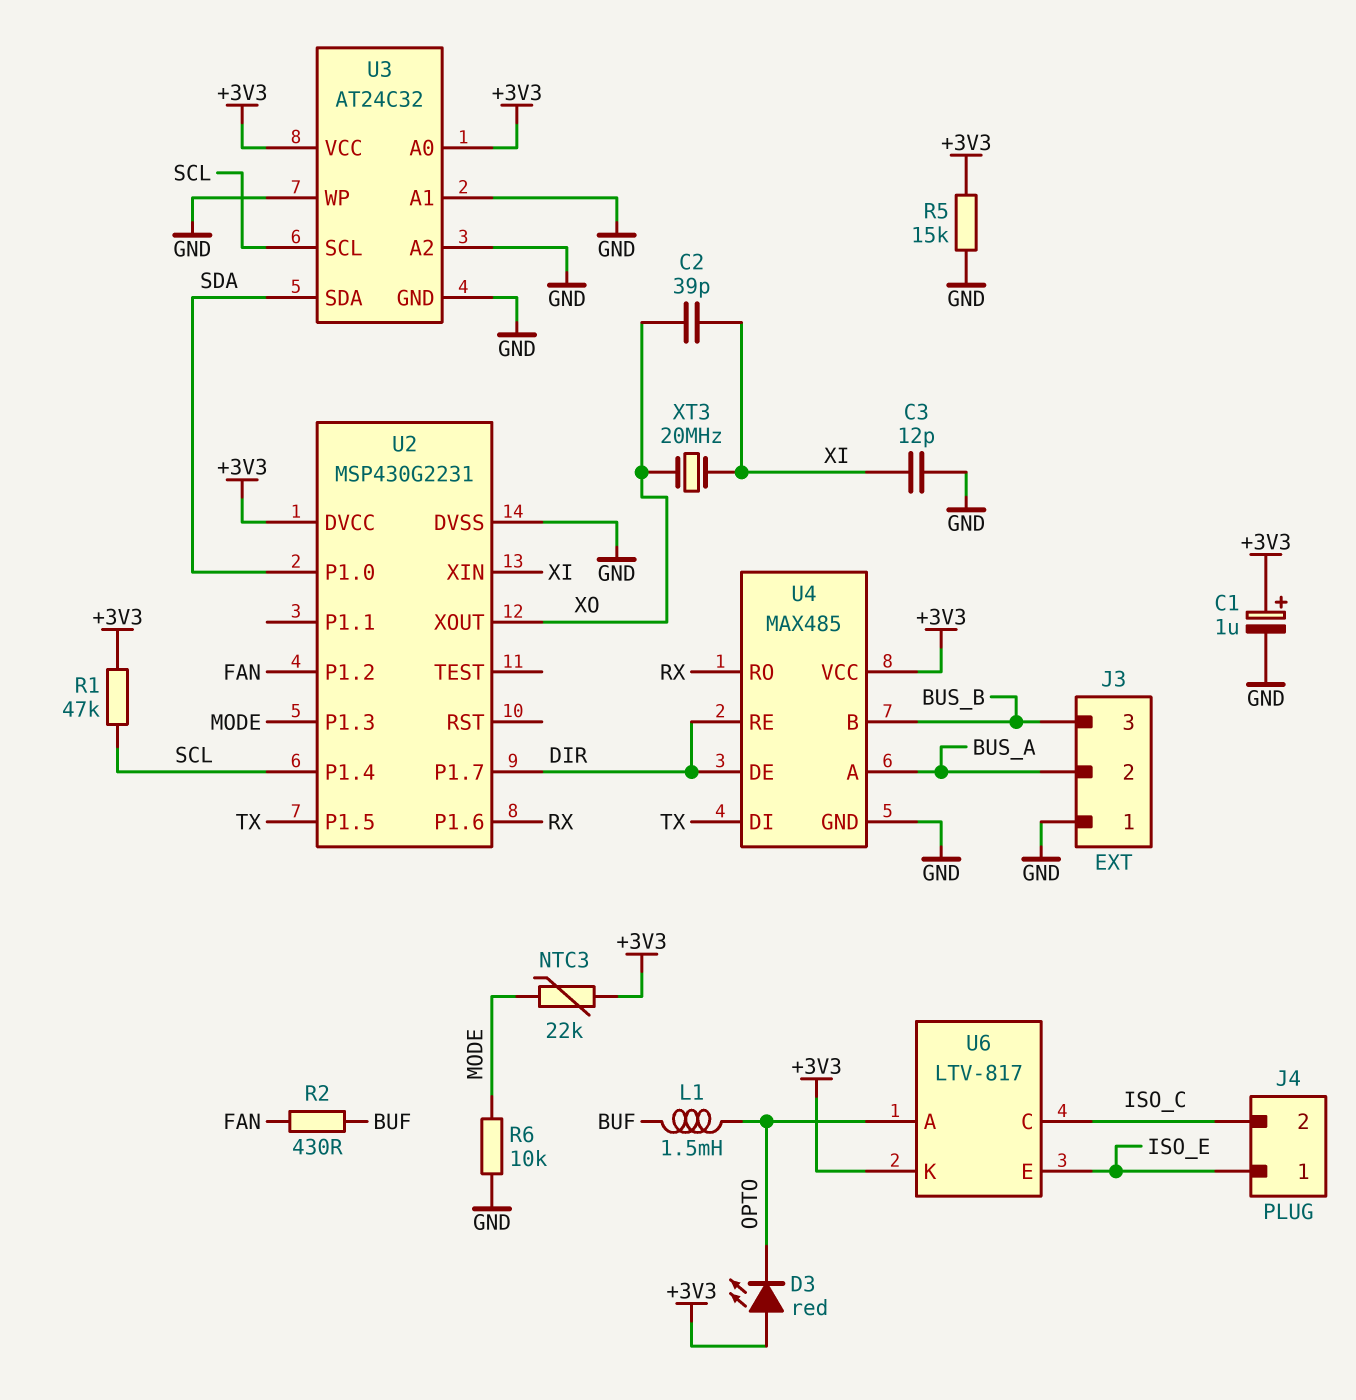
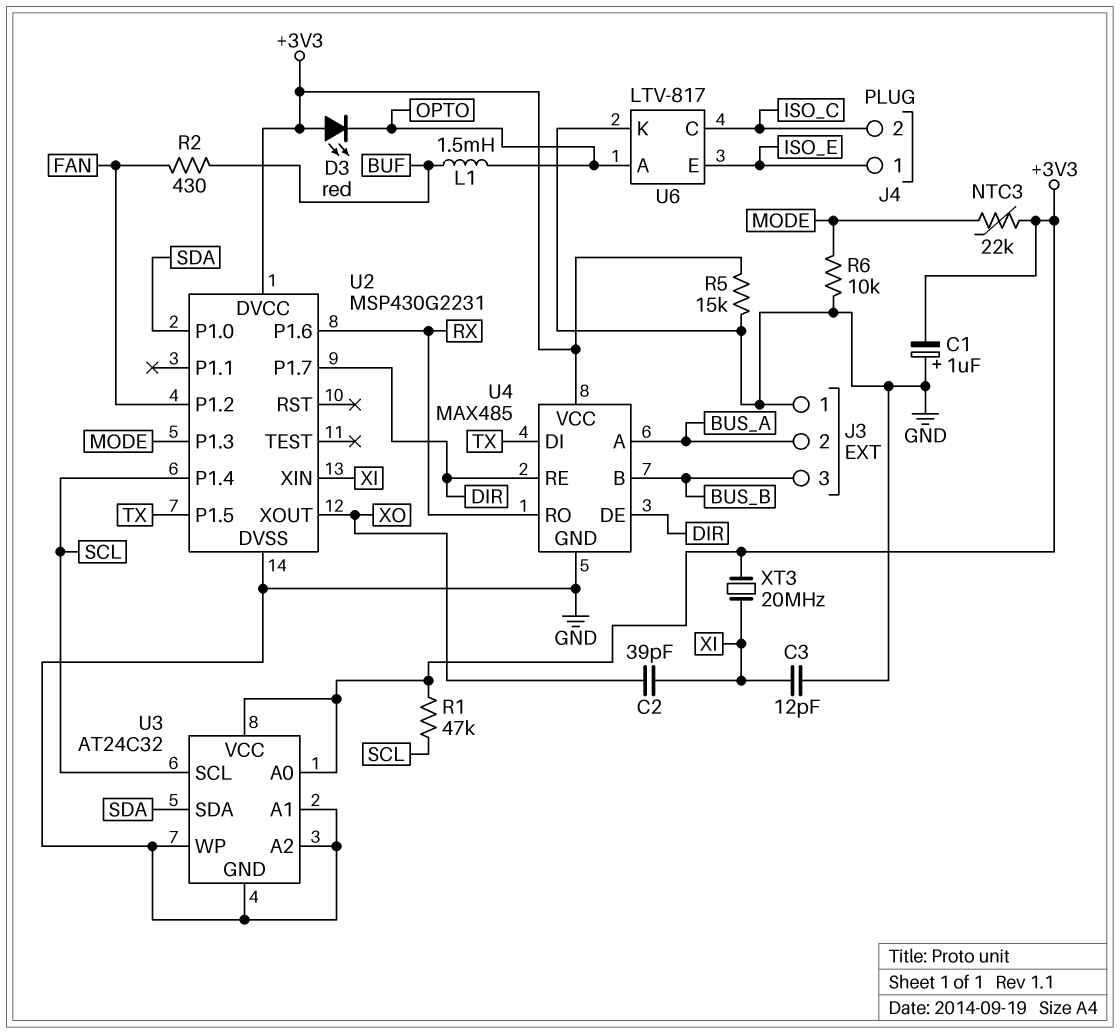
C1: 1uF (plus +3V3, minus GND) -> 1uF (plus GND, minus +3V3)
U6 pin K: +3V3 -> GND
XT3: 20MHz (XI, XO) -> 20MHz (+3V3, XI)

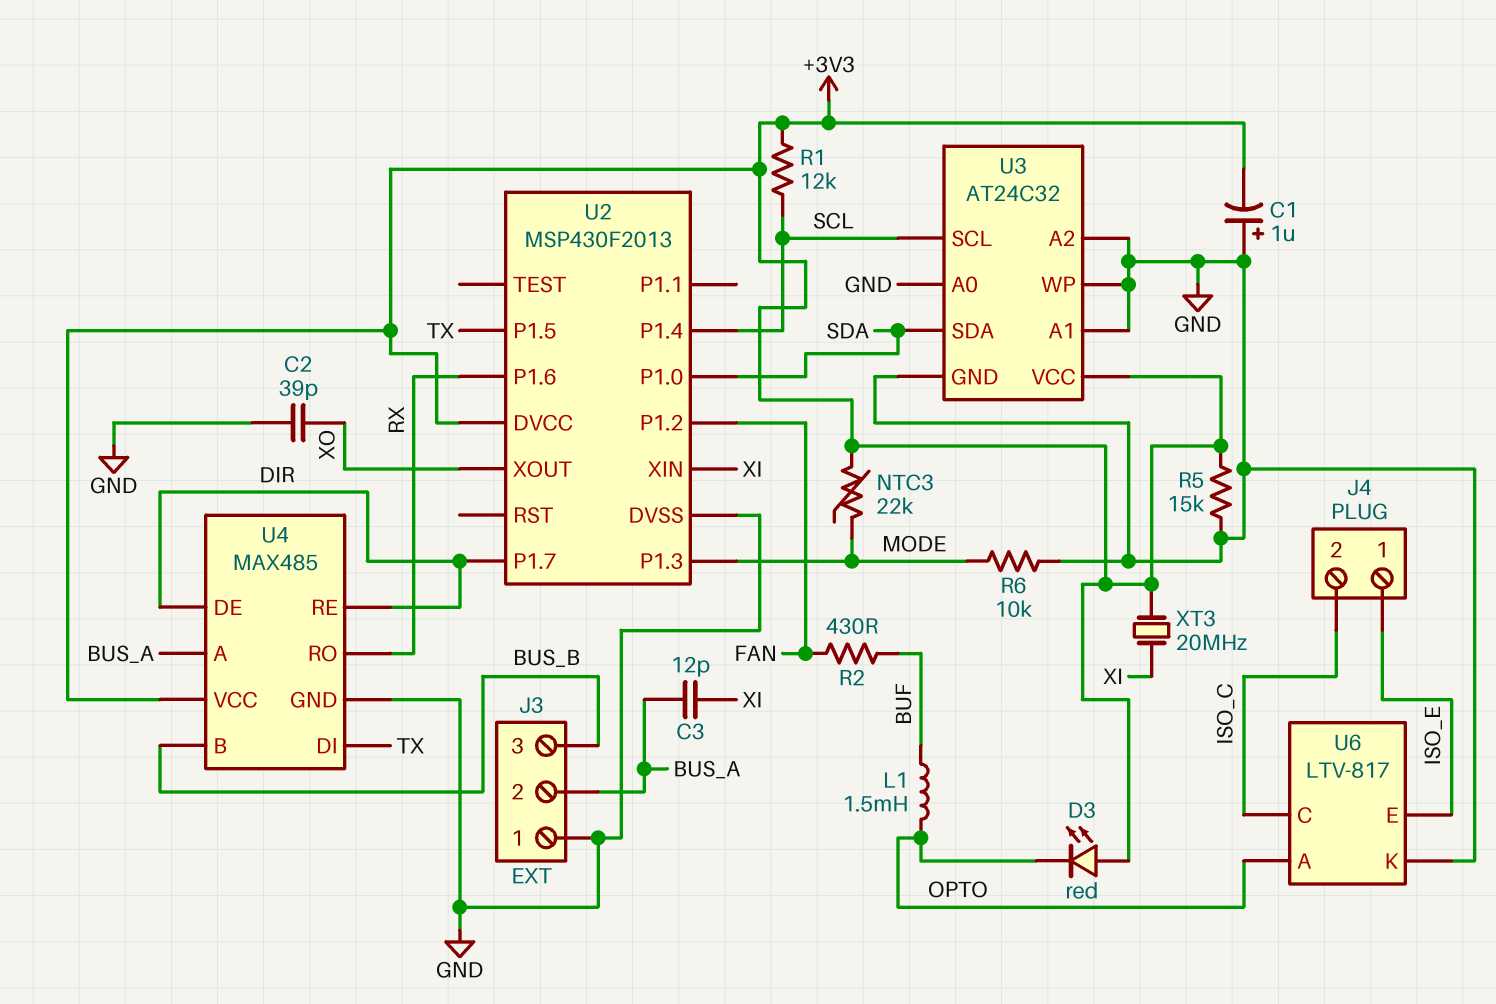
C2: 39pF (XI, XO) -> 39pF (GND, XO)
C3: 12pF (GND, XI) -> 12pF (BUS_A, XI)
R1: 47k (+3V3, SCL) -> 12k (+3V3, SCL)
U2: MSP430G2231 -> MSP430F2013
U3 pin A0: +3V3 -> GND

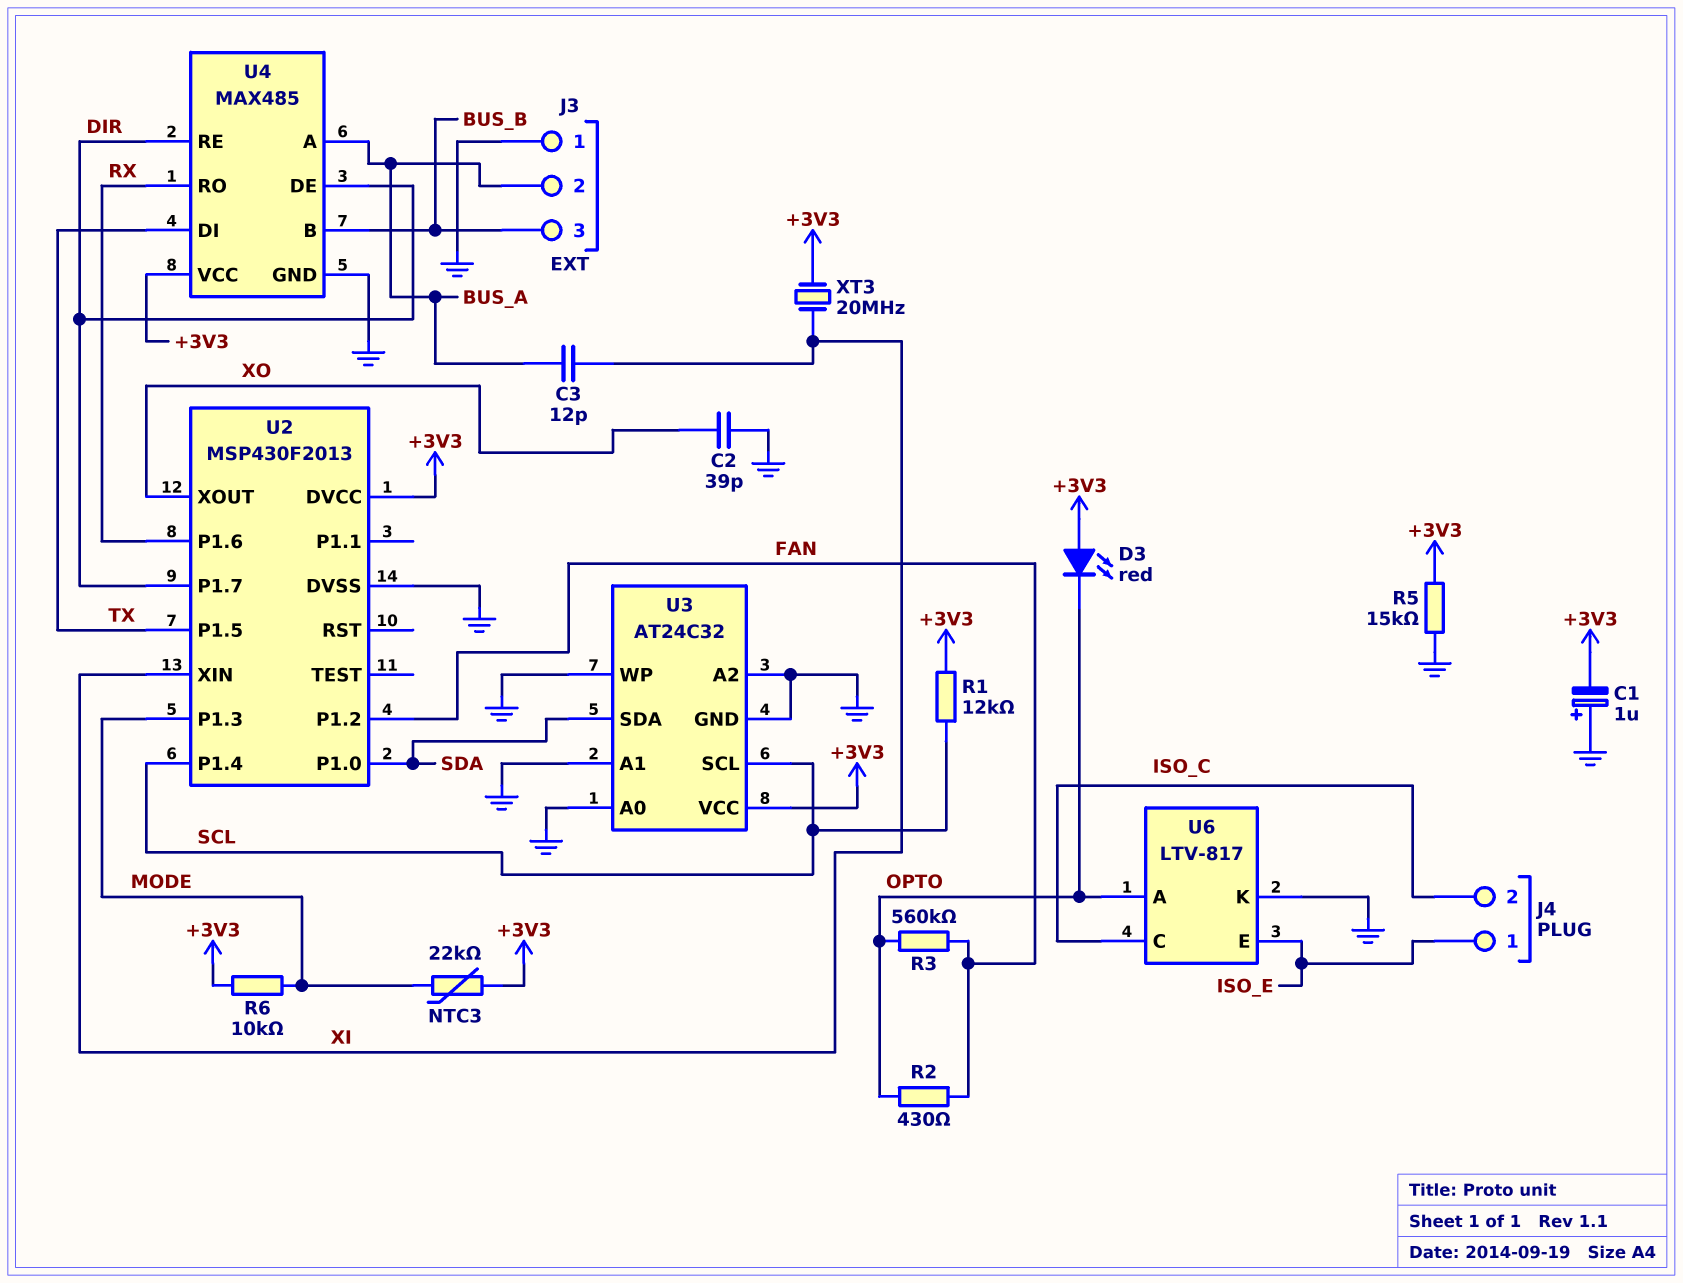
L1: 1.5mH (BUF, OPTO) -> none
R2: 430 (BUF, FAN) -> 430 (FAN, OPTO)
R3: none -> 560k (FAN, OPTO)
R6: 10k (GND, MODE) -> 10k (+3V3, MODE)

